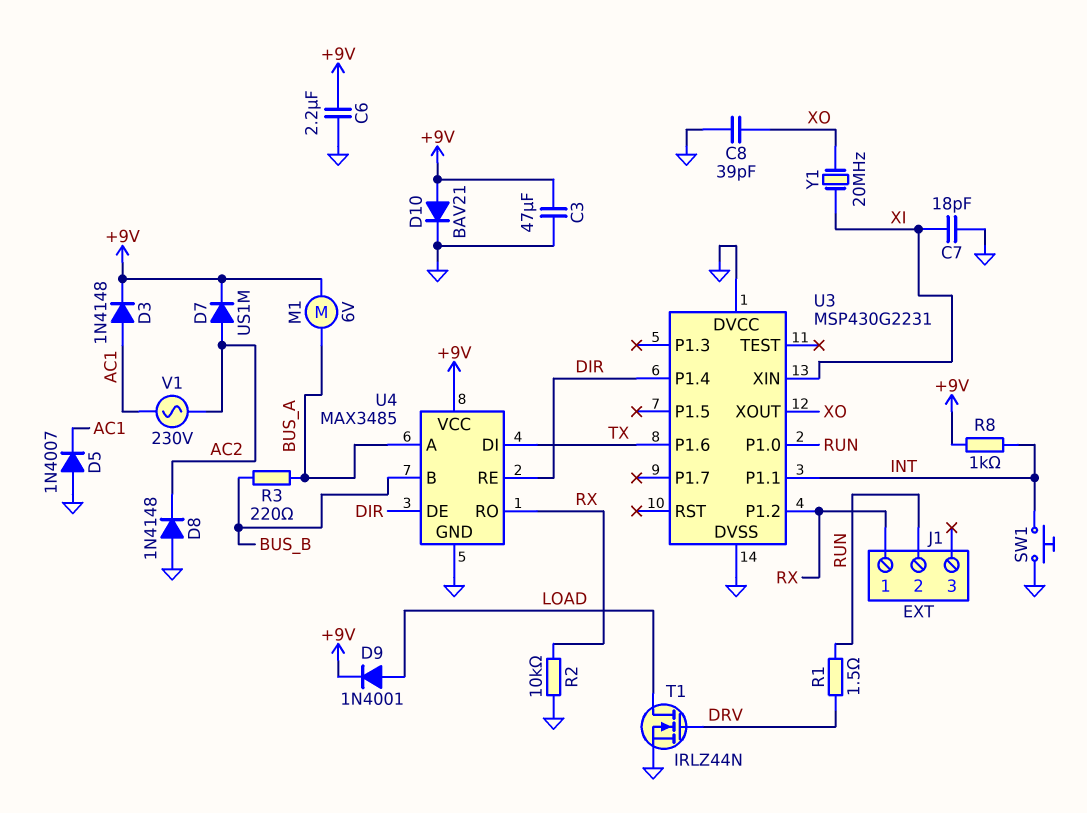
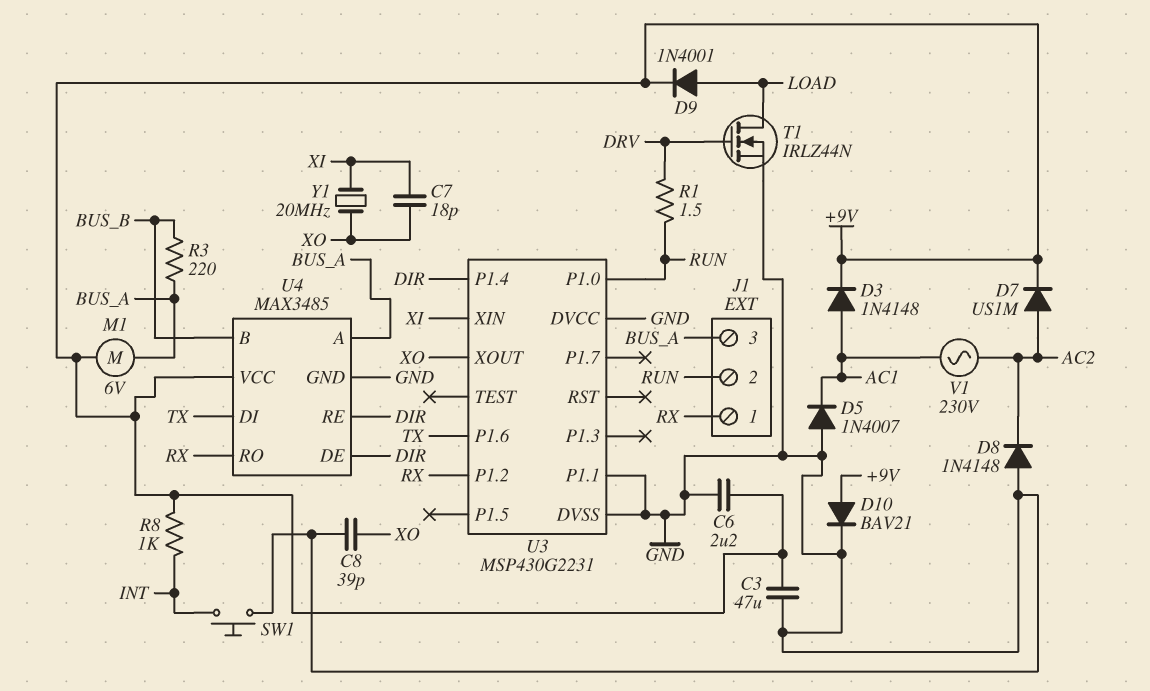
C7: 18pF (GND, XI) -> 18pF (XI, XO)
J1 pin 3: none -> BUS_A
R2: 10k (GND, RX) -> none
U3 pin P1.1: INT -> GND

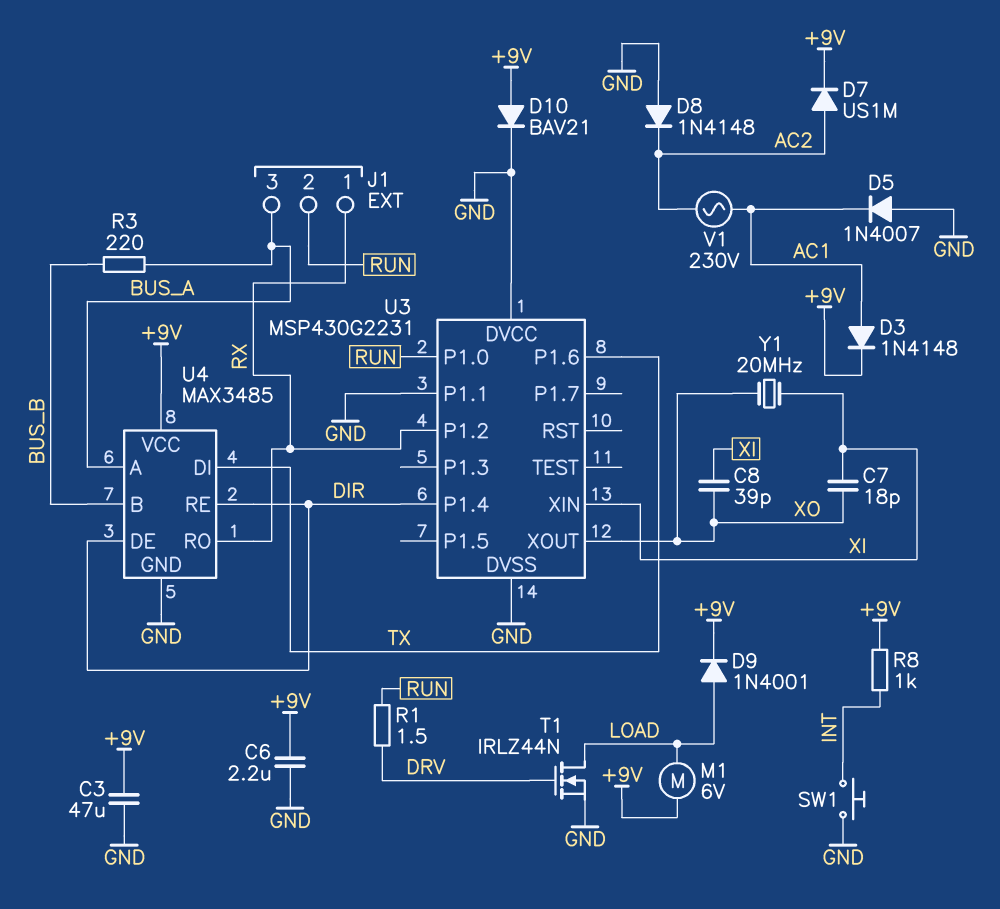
C8: 39pF (GND, XO) -> 39pF (XI, XO)
M1: motor 6V (+9V, BUS_A) -> motor 6V (+9V, LOAD)

